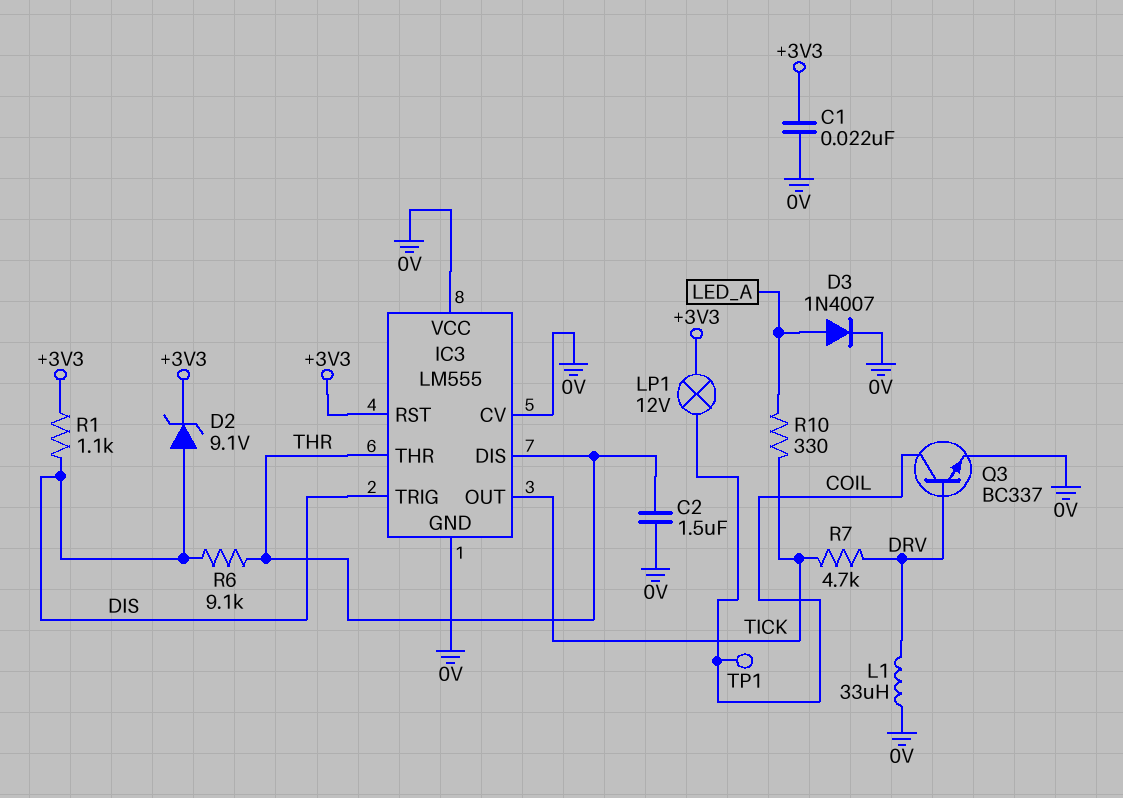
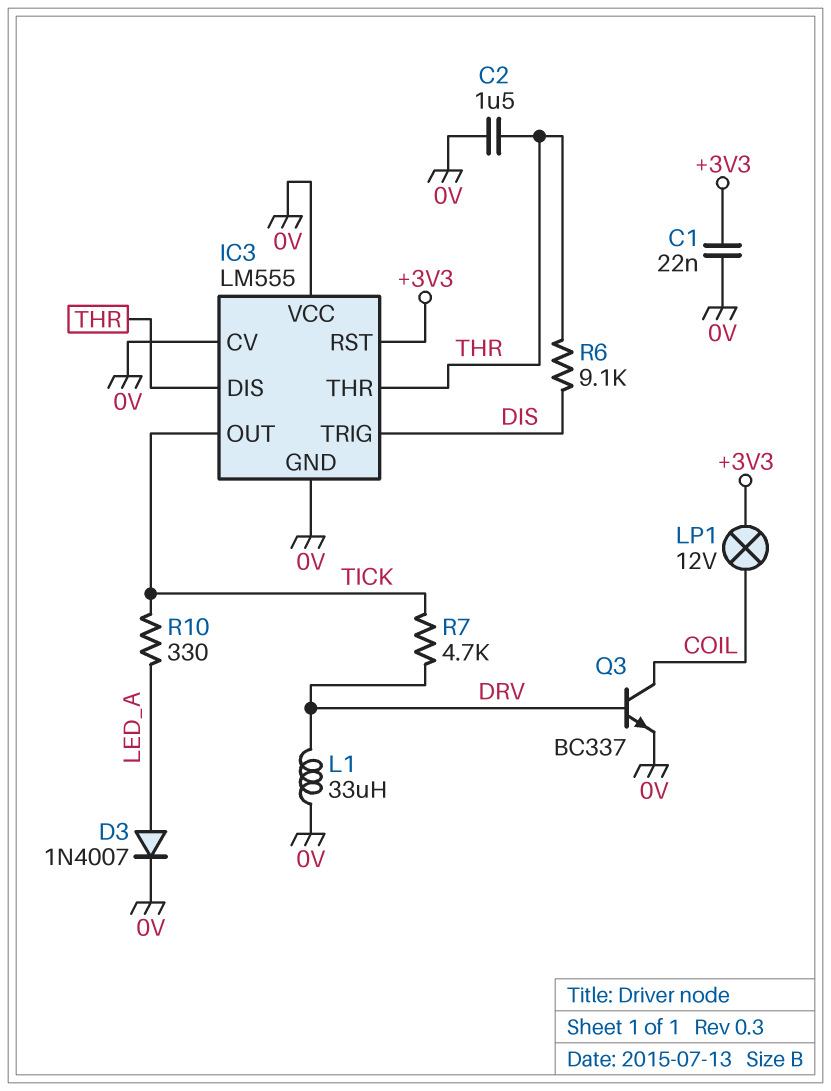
D2: zener 9.1V (A DIS, K +3V3) -> none
R1: 1.1k (+3V3, DIS) -> none
TP1: test point (COIL) -> none

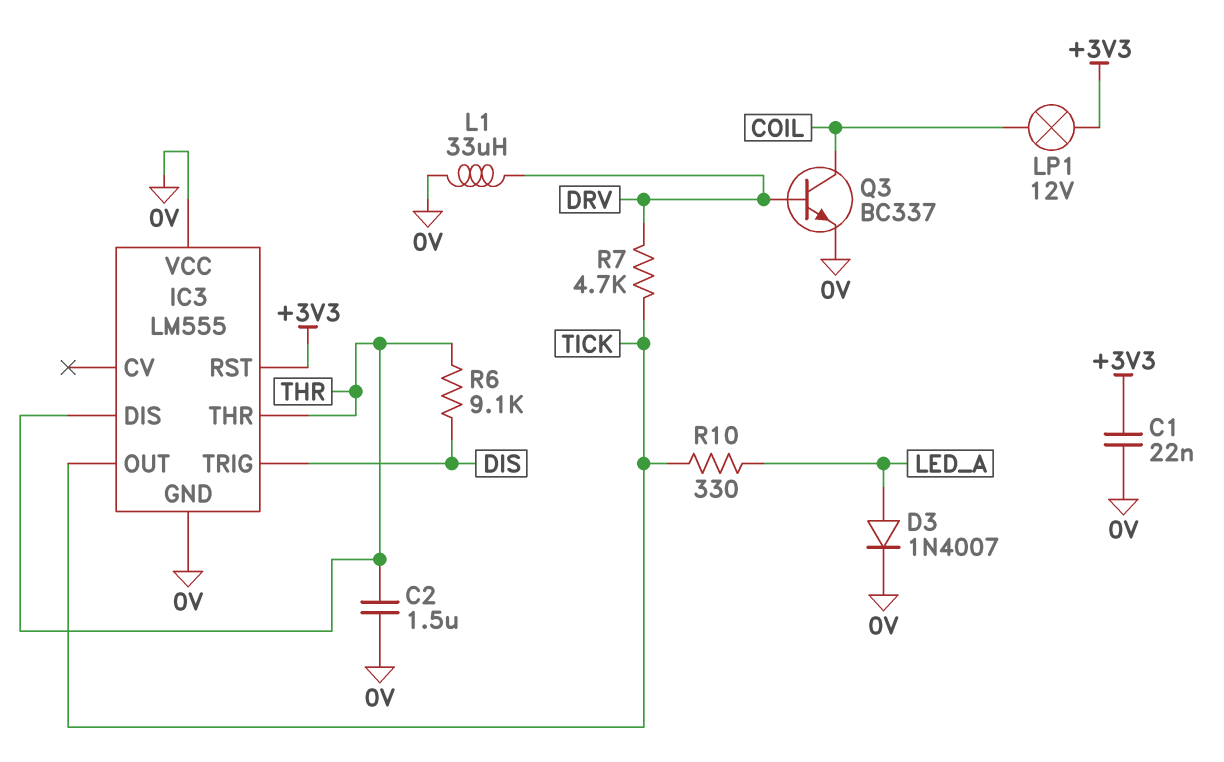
IC3 pin CV: 0V -> none

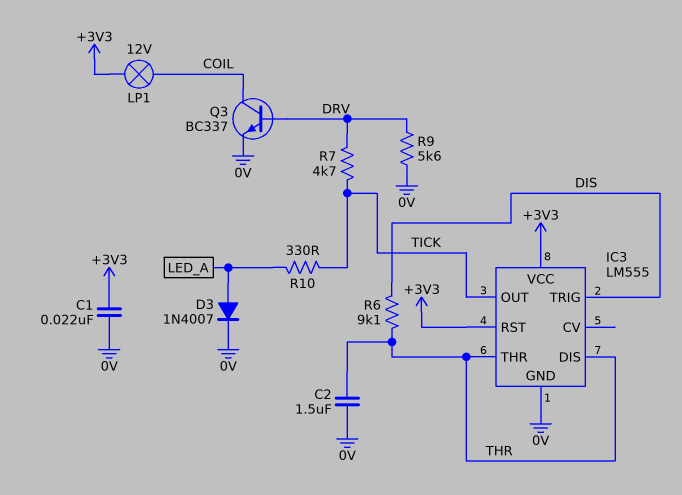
IC3 pin VCC: 0V -> +3V3
L1: 33uH (0V, DRV) -> none
R9: none -> 5.6k (0V, DRV)

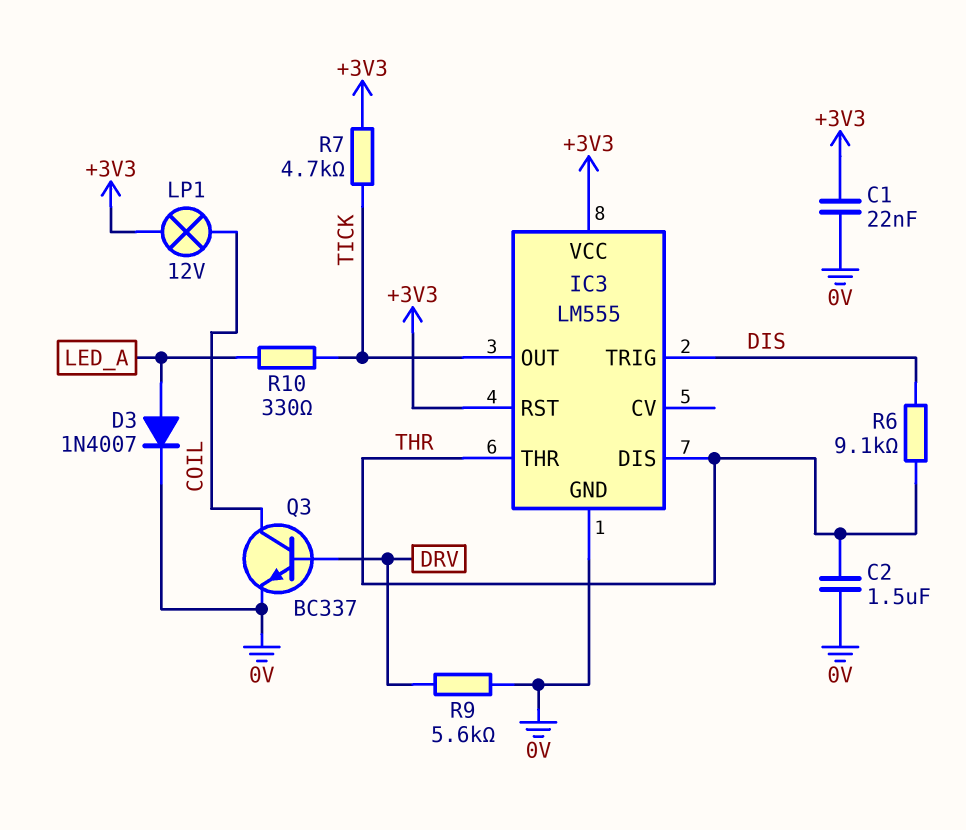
R7: 4.7k (DRV, TICK) -> 4.7k (+3V3, TICK)

